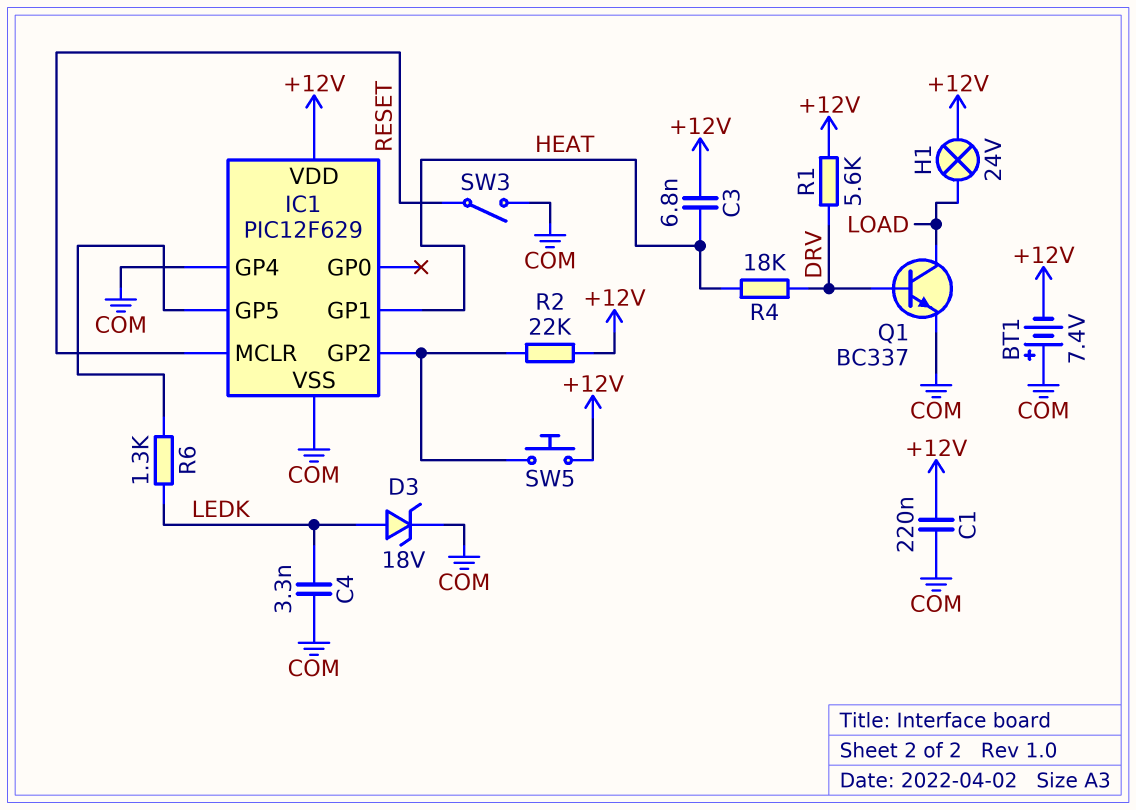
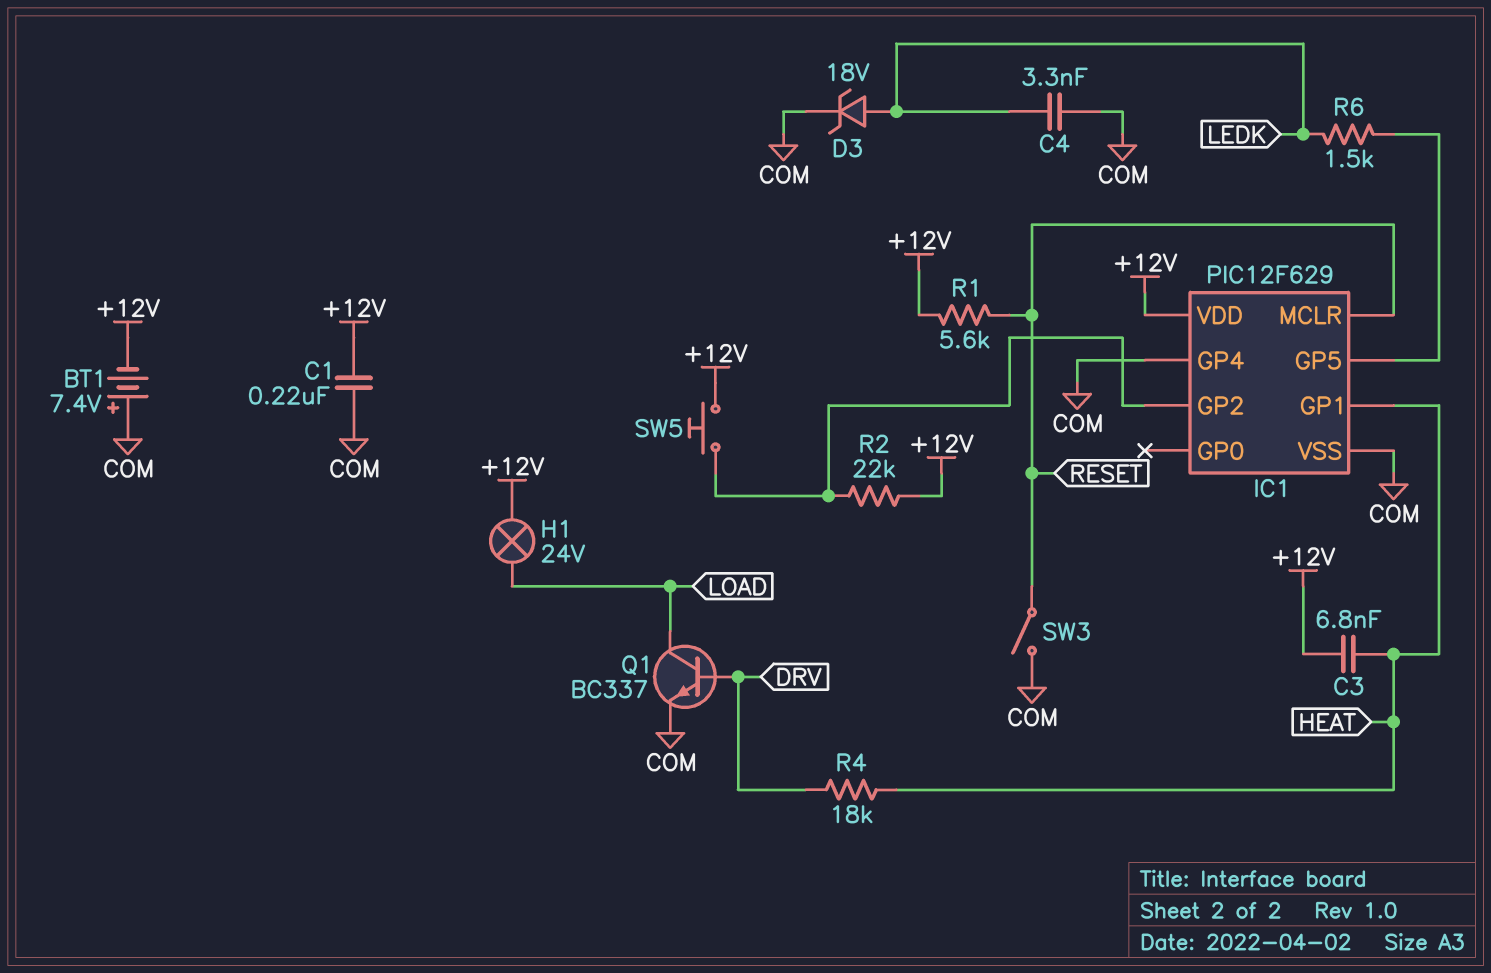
R1: 5.6k (+12V, DRV) -> 5.6k (+12V, RESET)
R6: 1.3k (IC1/GP5, LEDK) -> 1.5k (IC1/GP5, LEDK)

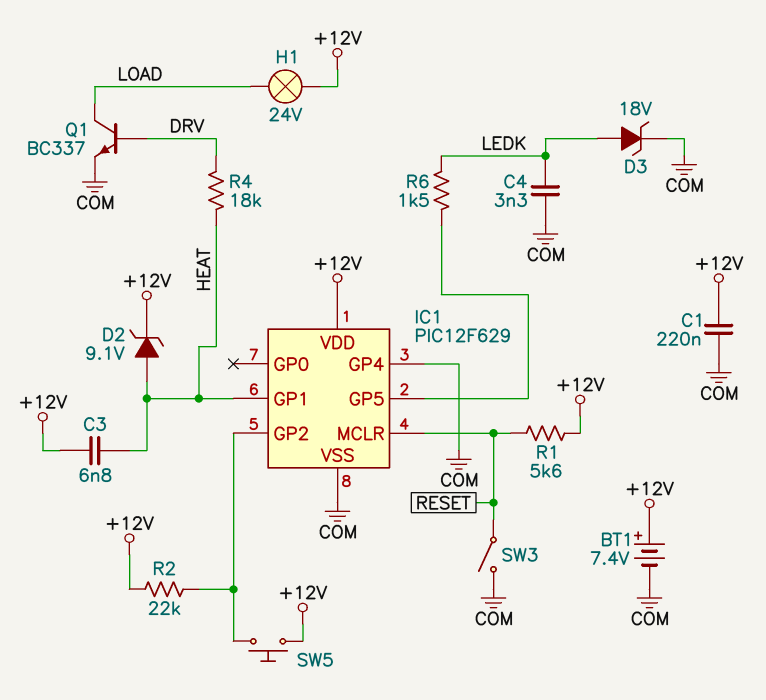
BT1: 7.4V (plus COM, minus +12V) -> 7.4V (plus +12V, minus COM)
D2: none -> zener 9.1V (A HEAT, K +12V)

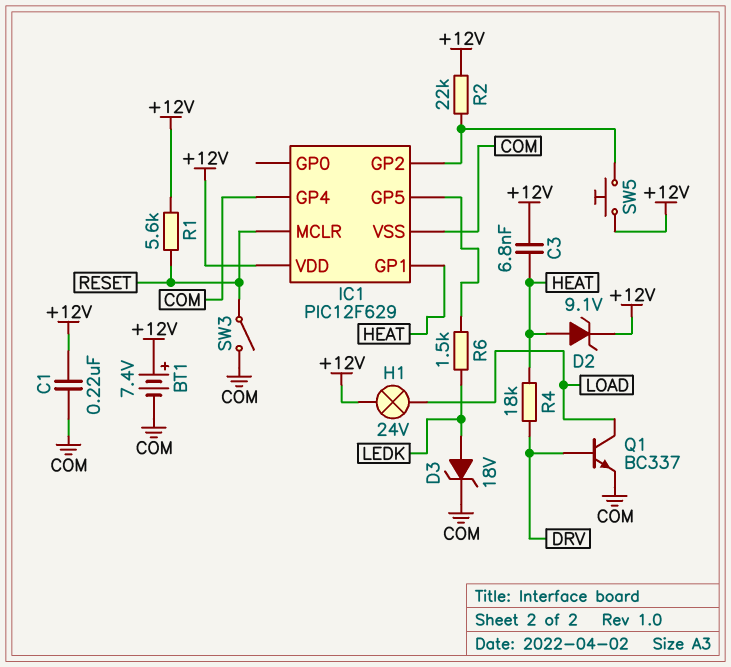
C4: 3.3nF (COM, LEDK) -> none

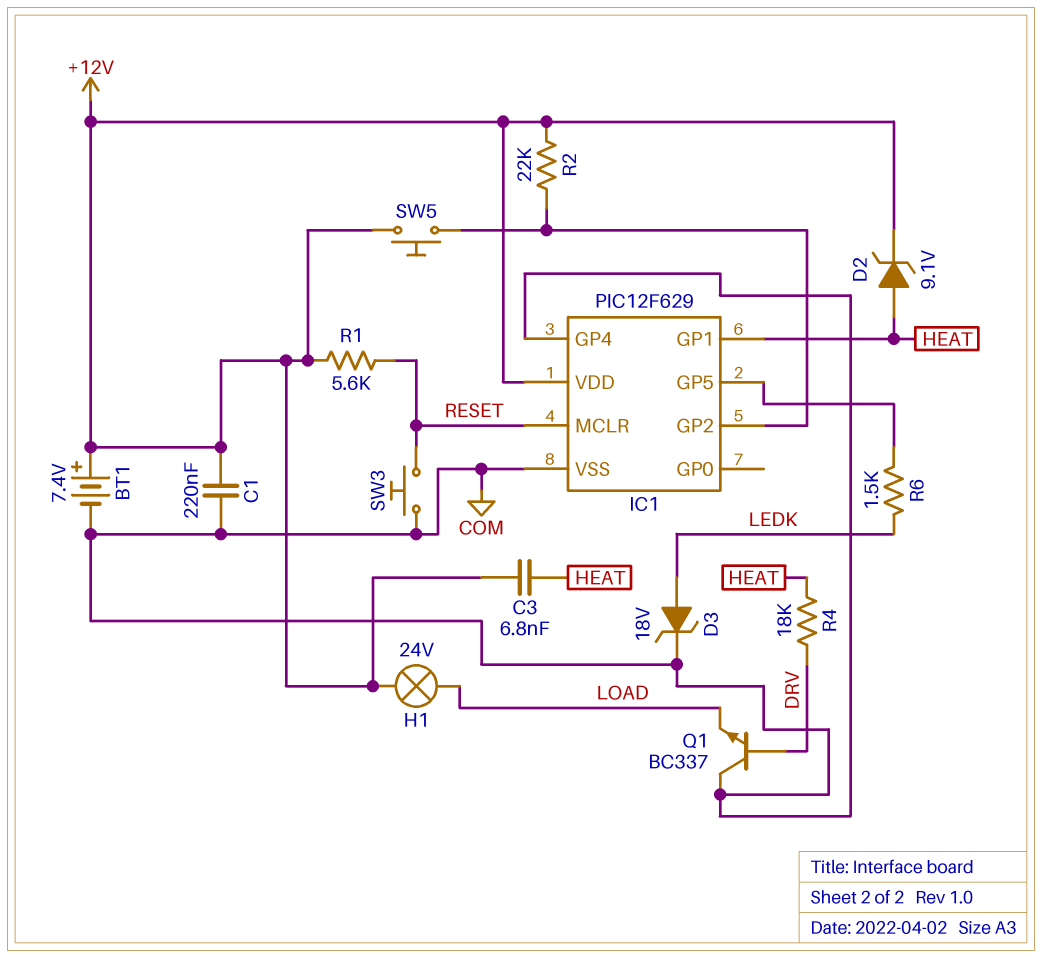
Q1: NPN BC337 (B DRV, C LOAD, E COM) -> NPN BC337 (B DRV, C COM, E LOAD)
SW3: switch (COM, RESET) -> button (COM, RESET)

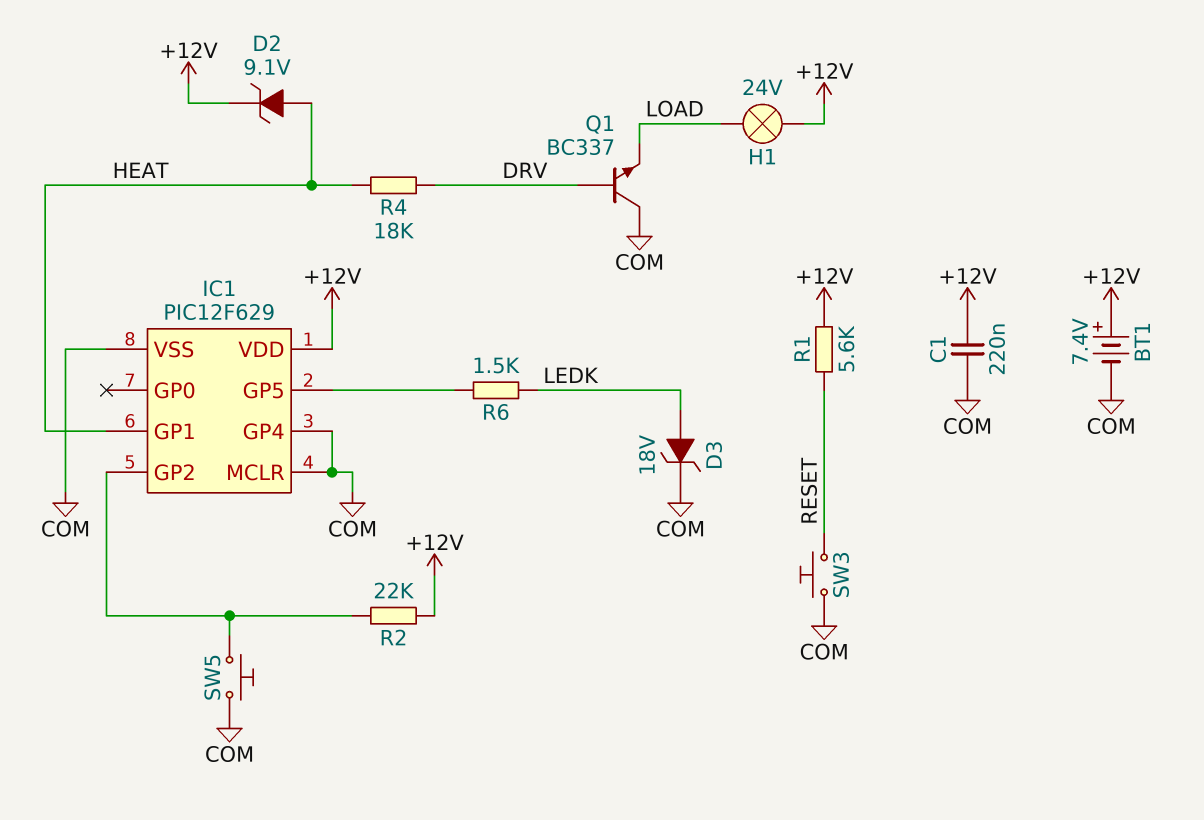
C3: 6.8nF (+12V, HEAT) -> none
IC1 pin MCLR: RESET -> COM
SW5: button (+12V, IC1/GP2) -> button (COM, IC1/GP2)

